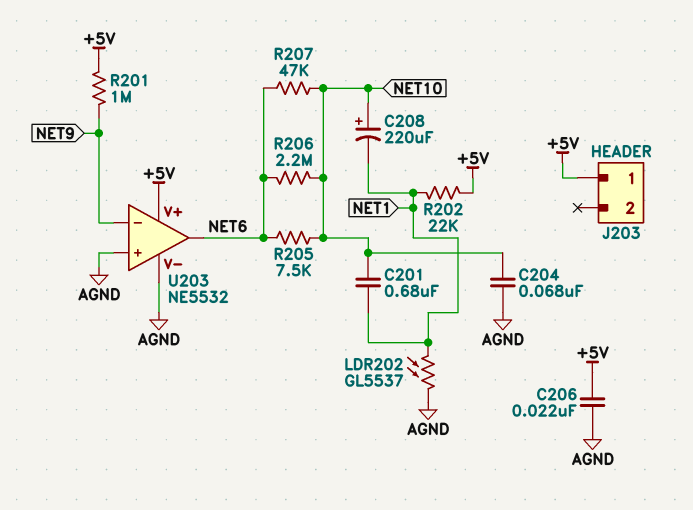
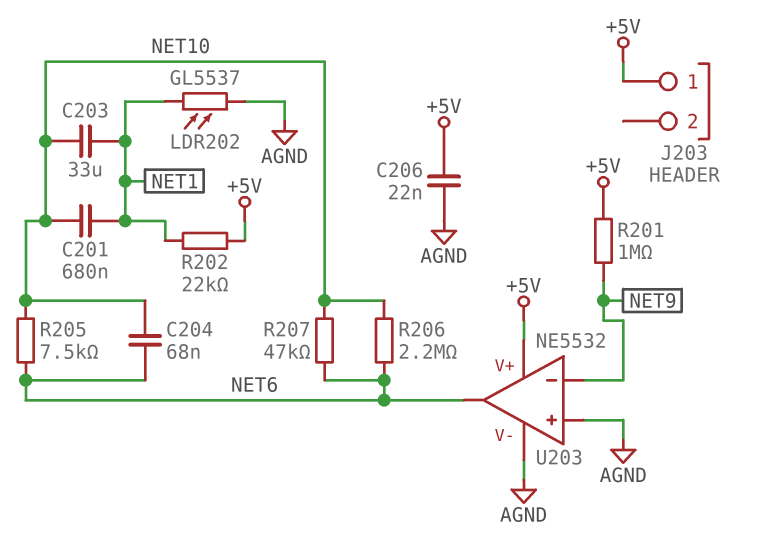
C203: none -> 33uF (NET1, NET10)
C204: 68nF (AGND, NET10) -> 68nF (NET6, NET10)
C208: 220uF (plus NET10, minus NET1) -> none

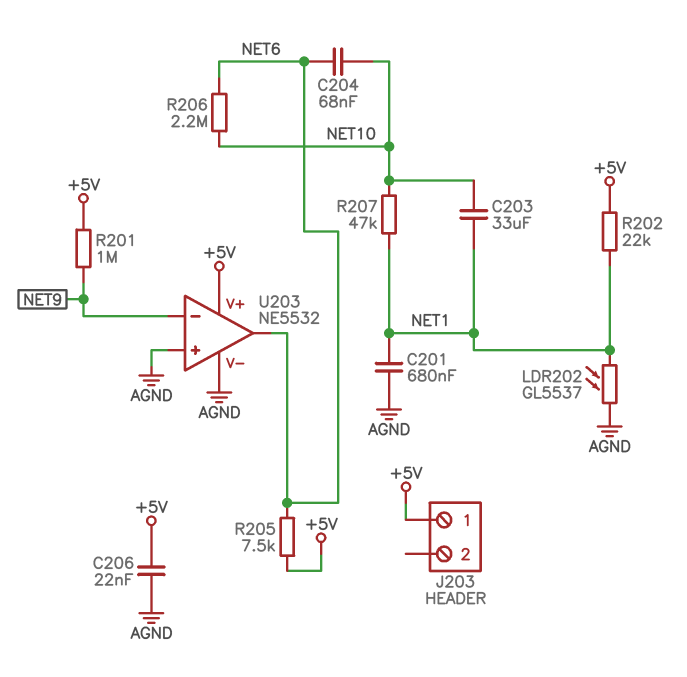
C201: 680nF (NET1, NET10) -> 680nF (AGND, NET1)
R205: 7.5k (NET6, NET10) -> 7.5k (+5V, NET6)
R207: 47k (NET6, NET10) -> 47k (NET1, NET10)

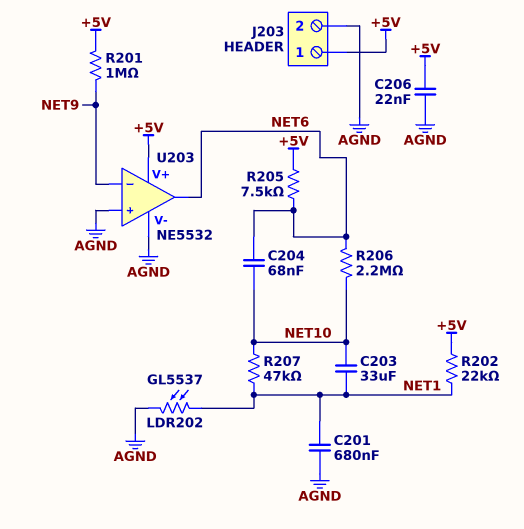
J203 pin 2: none -> AGND

